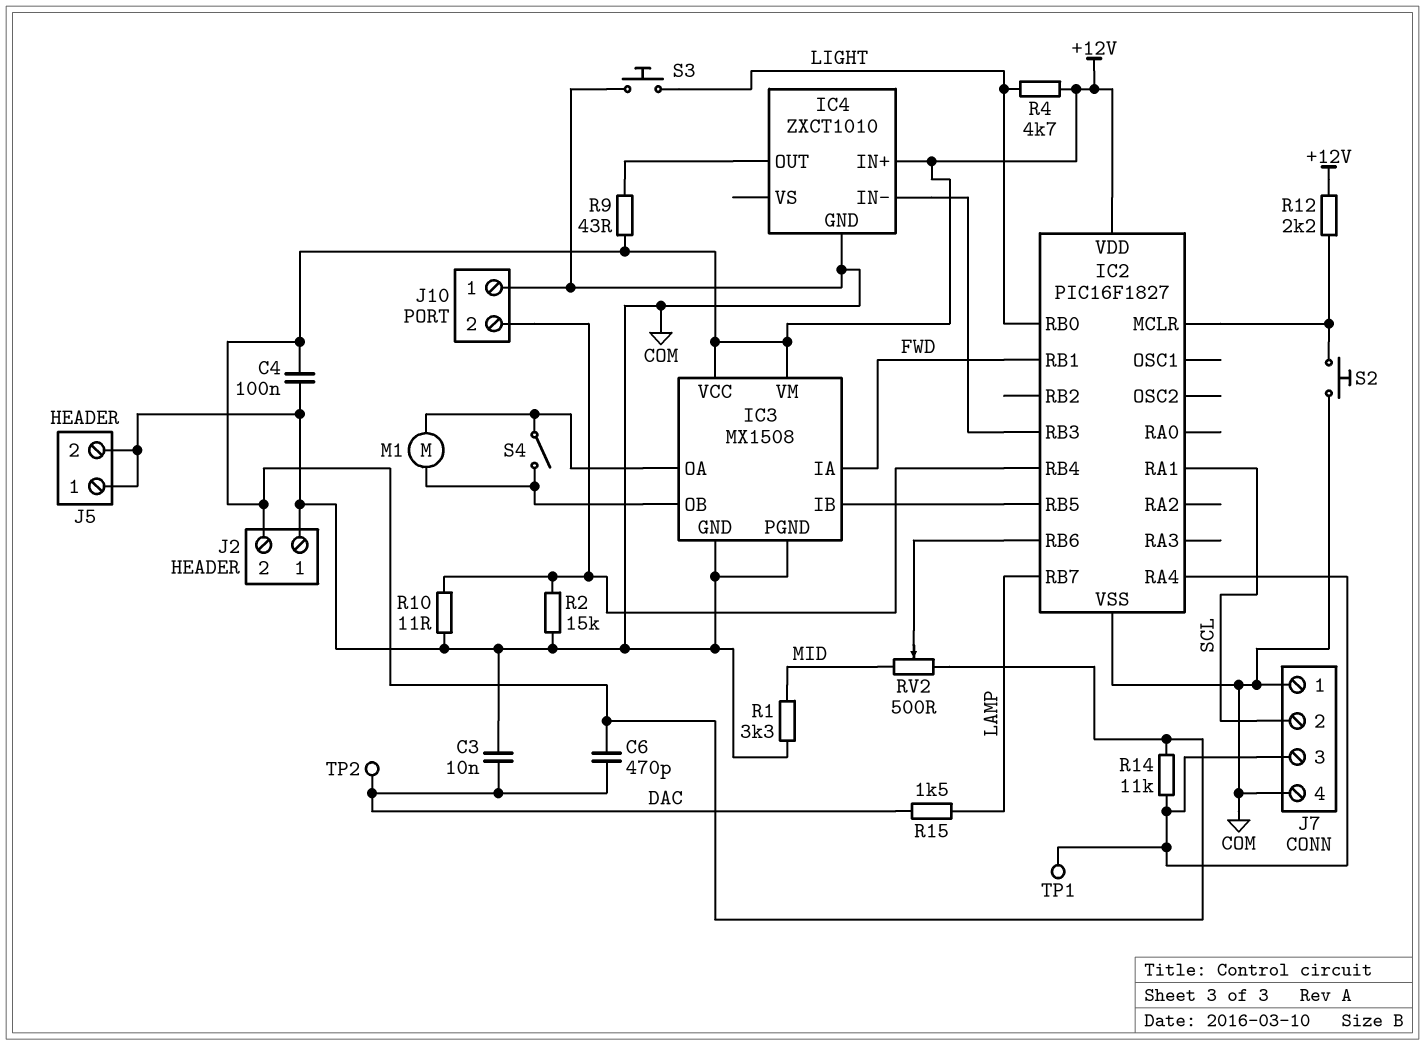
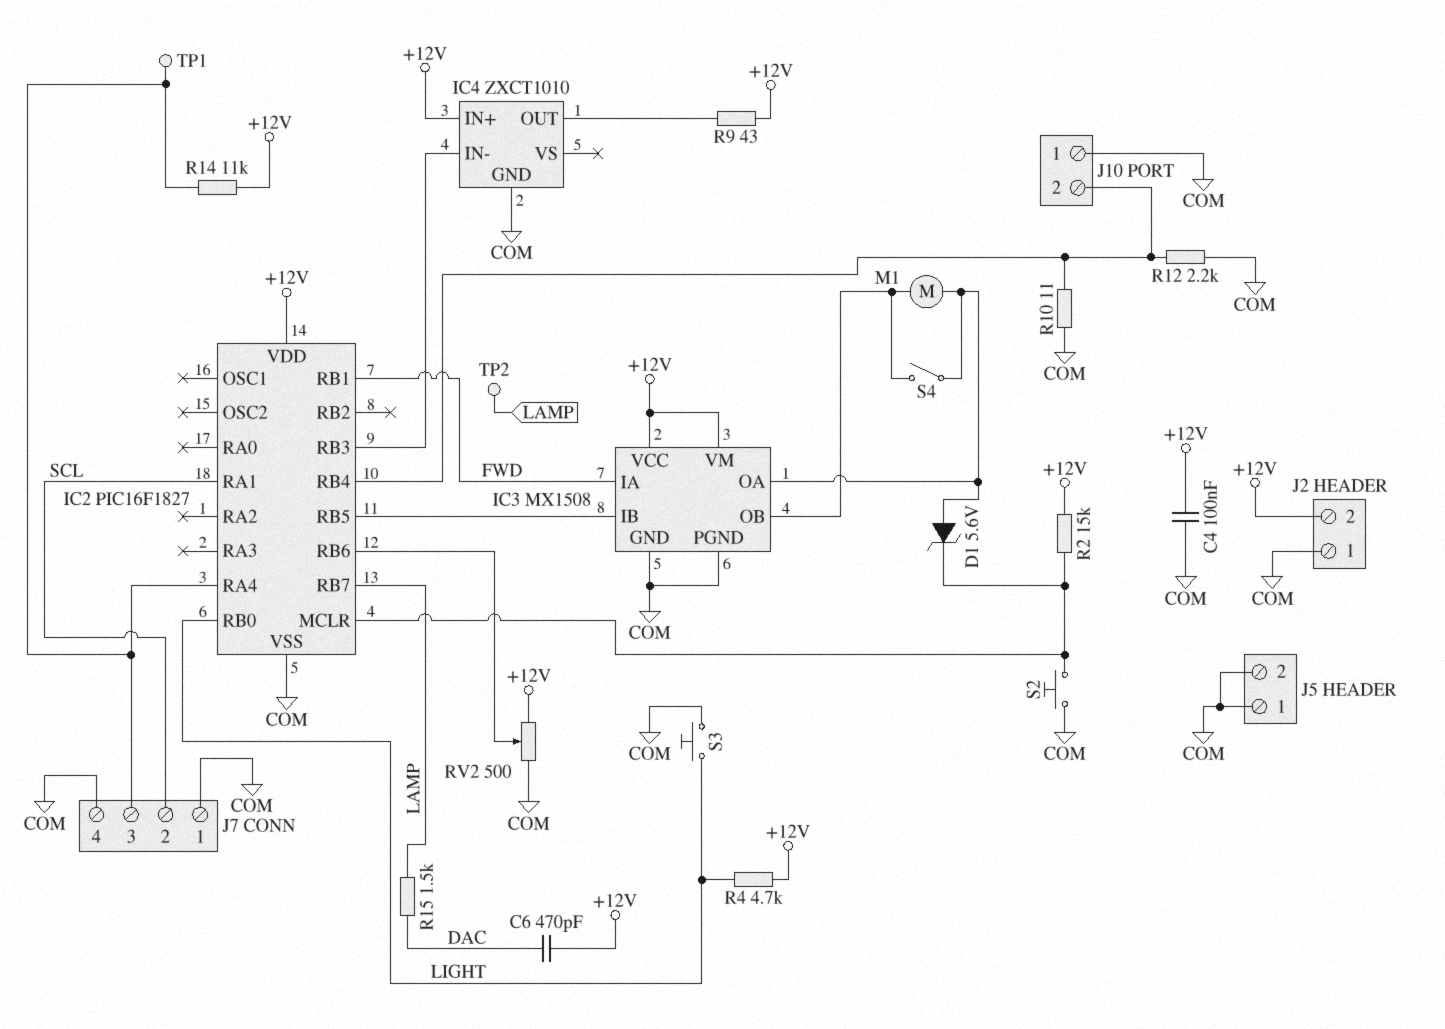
C3: 10nF (COM, DAC) -> none
D1: none -> zener 5.6V (A IC3/OA, K IC2/MCLR)
R1: 3.3k (COM, MID) -> none
R2: 15k (COM, IC2/RB4) -> 15k (+12V, IC2/MCLR)
R12: 2.2k (+12V, IC2/MCLR) -> 2.2k (COM, IC2/RB4)
RV2: 500 (+12V, MID, wiper IC2/RB6) -> 500 (+12V, COM, wiper IC2/RB6)
TP2: test point (DAC) -> test point (LAMP)

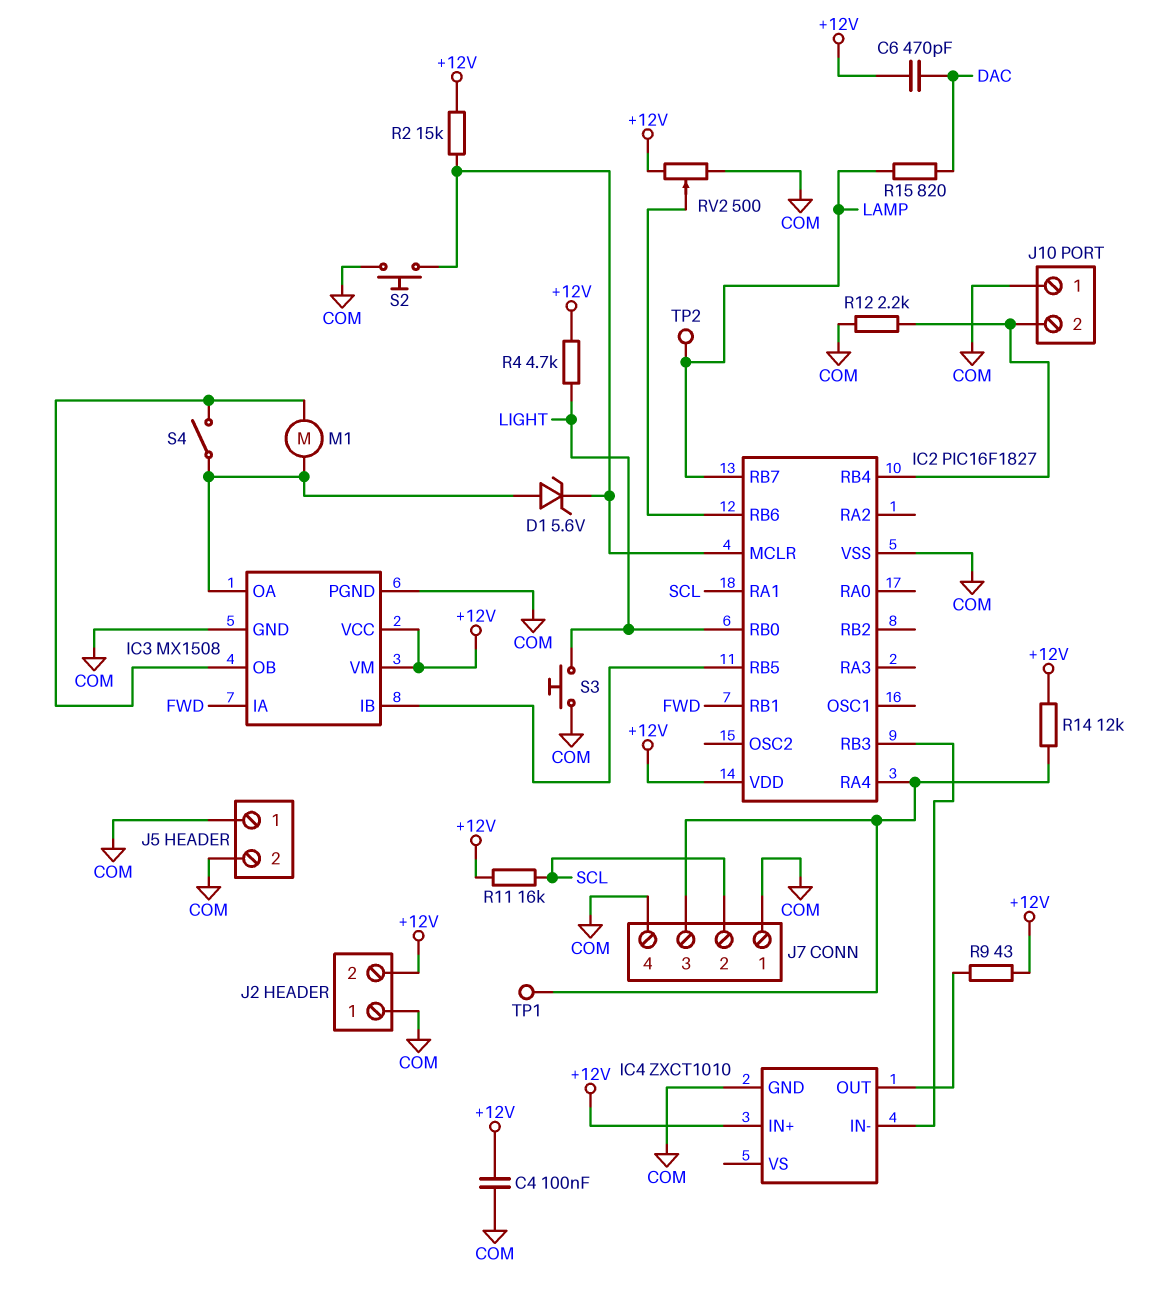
R10: 11 (COM, IC2/RB4) -> none
R11: none -> 16k (+12V, SCL)
R14: 11k (+12V, IC2/RA4) -> 12k (+12V, IC2/RA4)
R15: 1.5k (DAC, LAMP) -> 820 (DAC, LAMP)

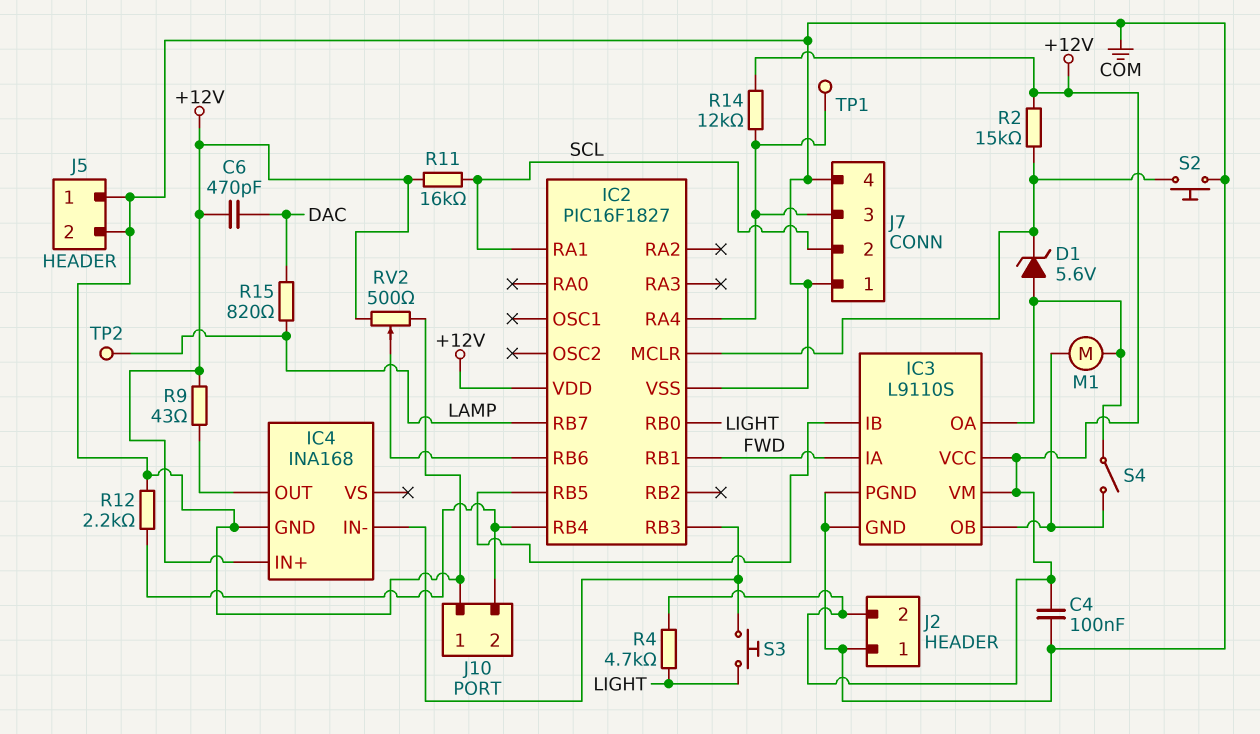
IC3: MX1508 -> L9110S
IC4: ZXCT1010 -> INA168
S3: button (COM, LIGHT) -> button (IC2/RB3, LIGHT)

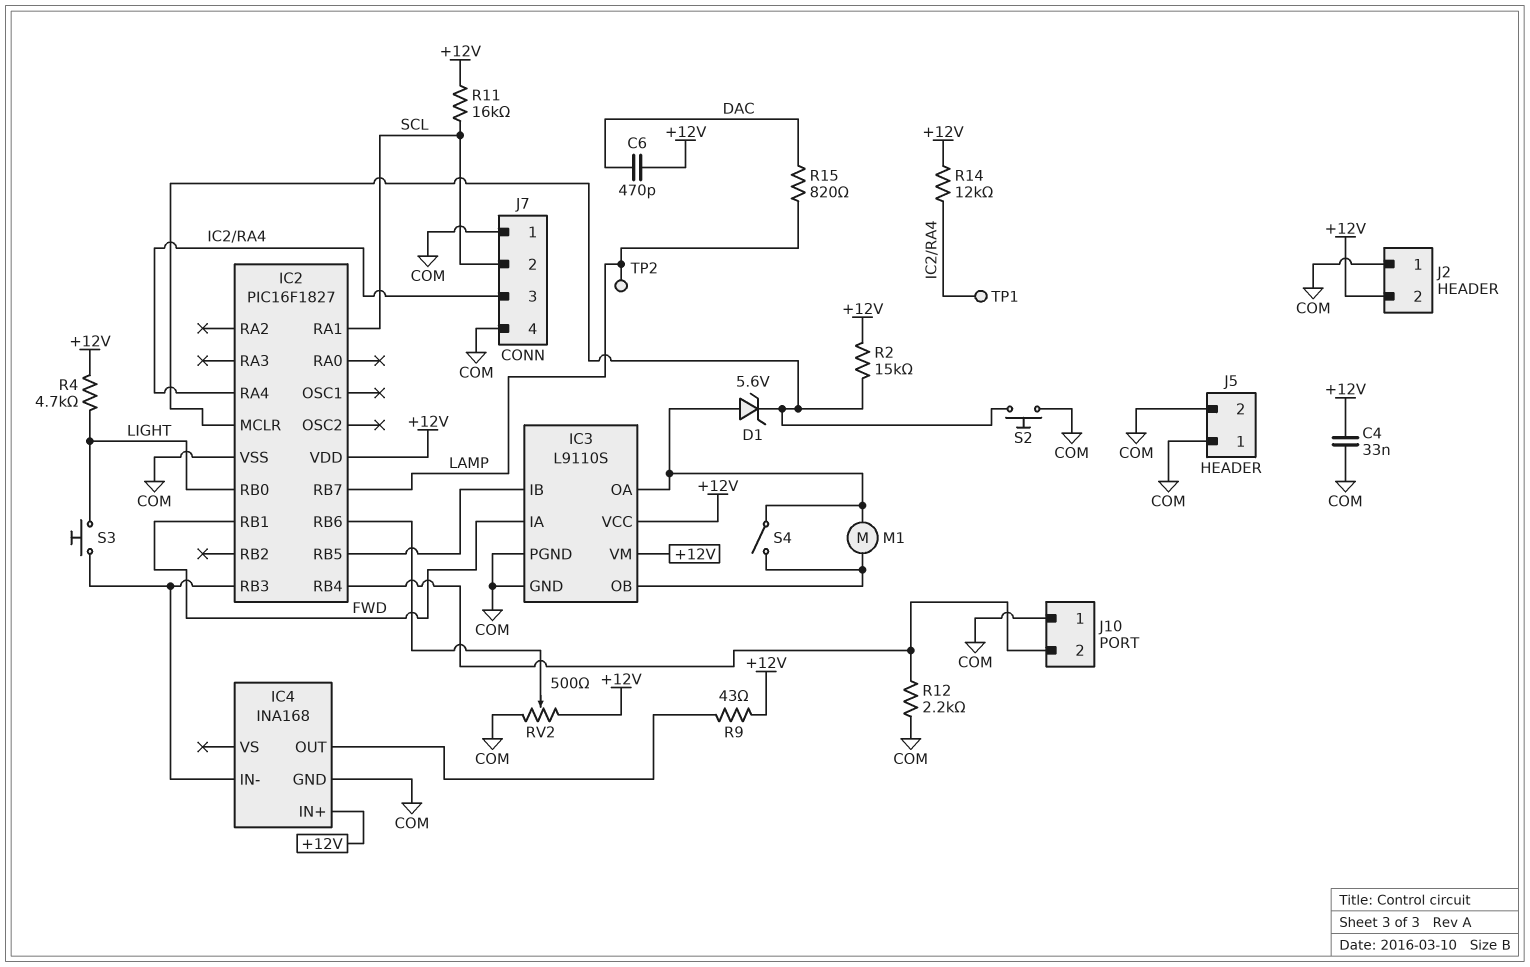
C4: 100nF (+12V, COM) -> 33nF (+12V, COM)

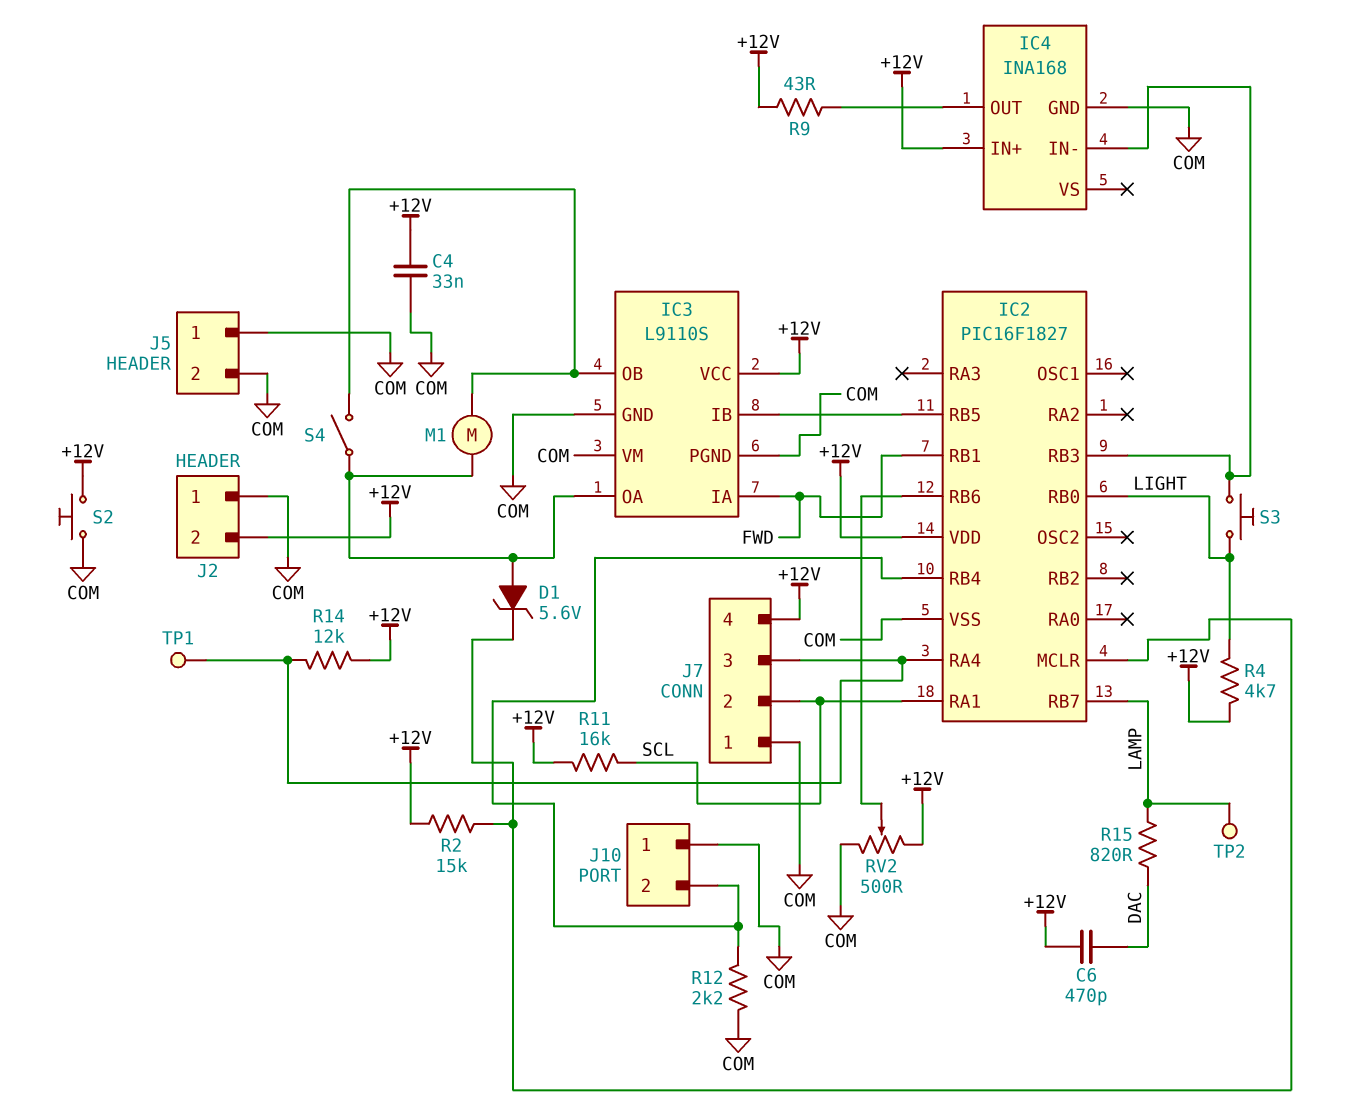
IC3 pin VM: +12V -> COM
J7 pin 4: COM -> +12V
S2: button (COM, IC2/MCLR) -> button (+12V, COM)

